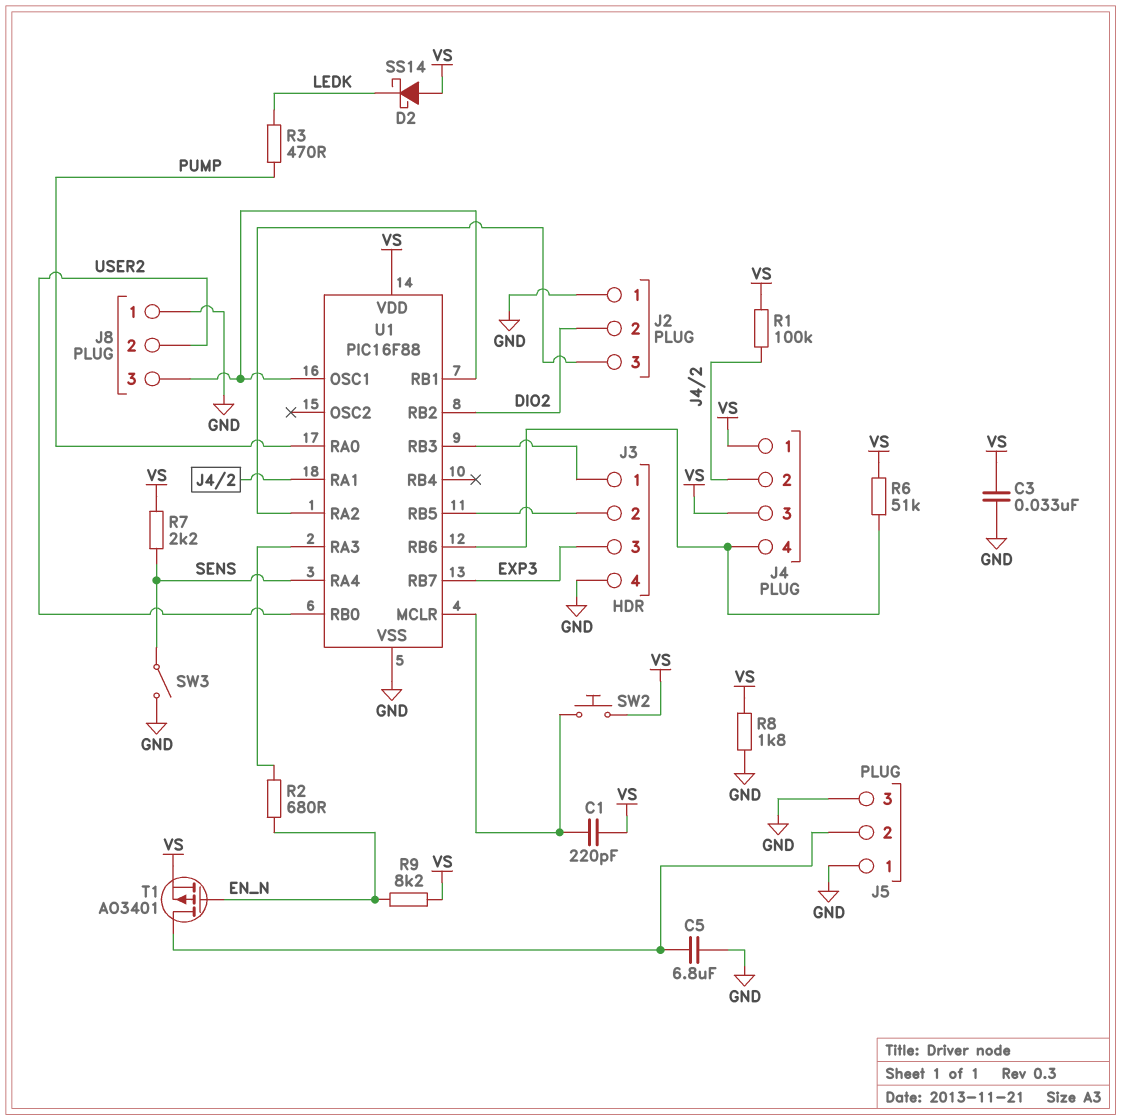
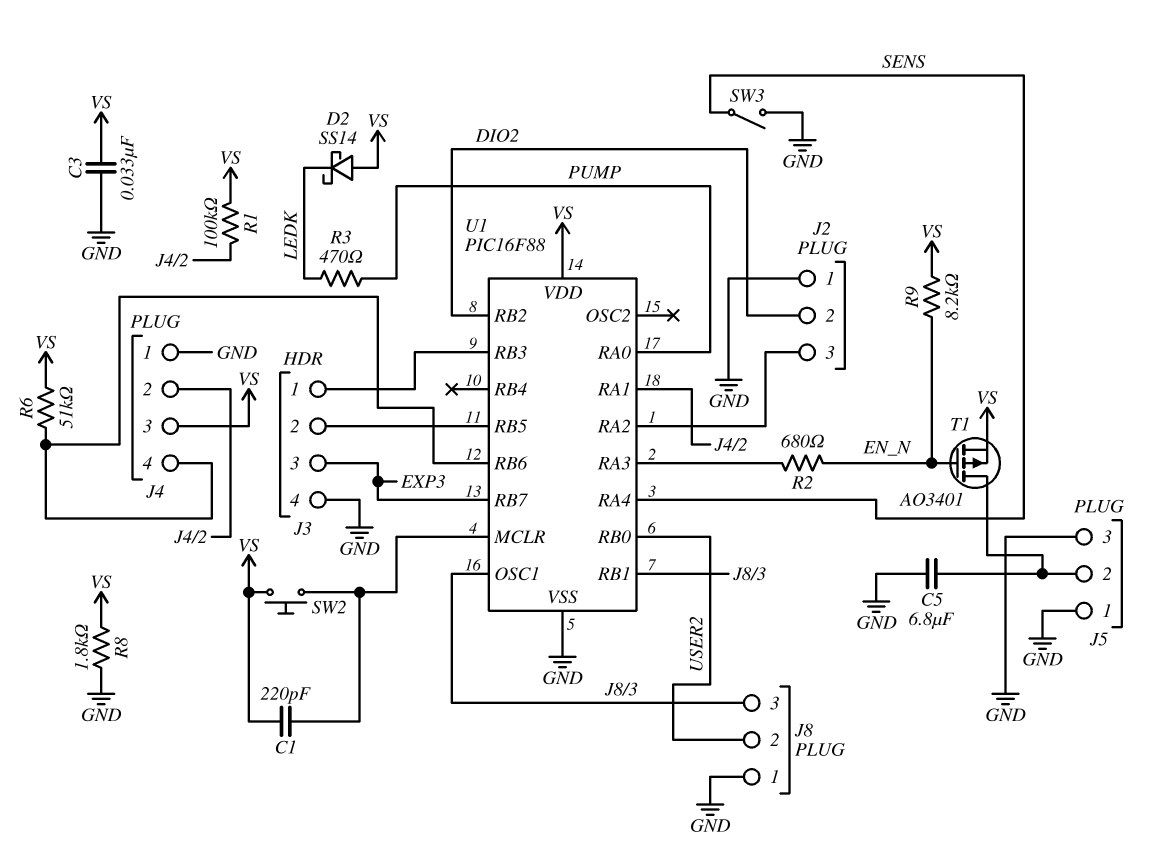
J4 pin 1: VS -> GND
R7: 2.2k (SENS, VS) -> none

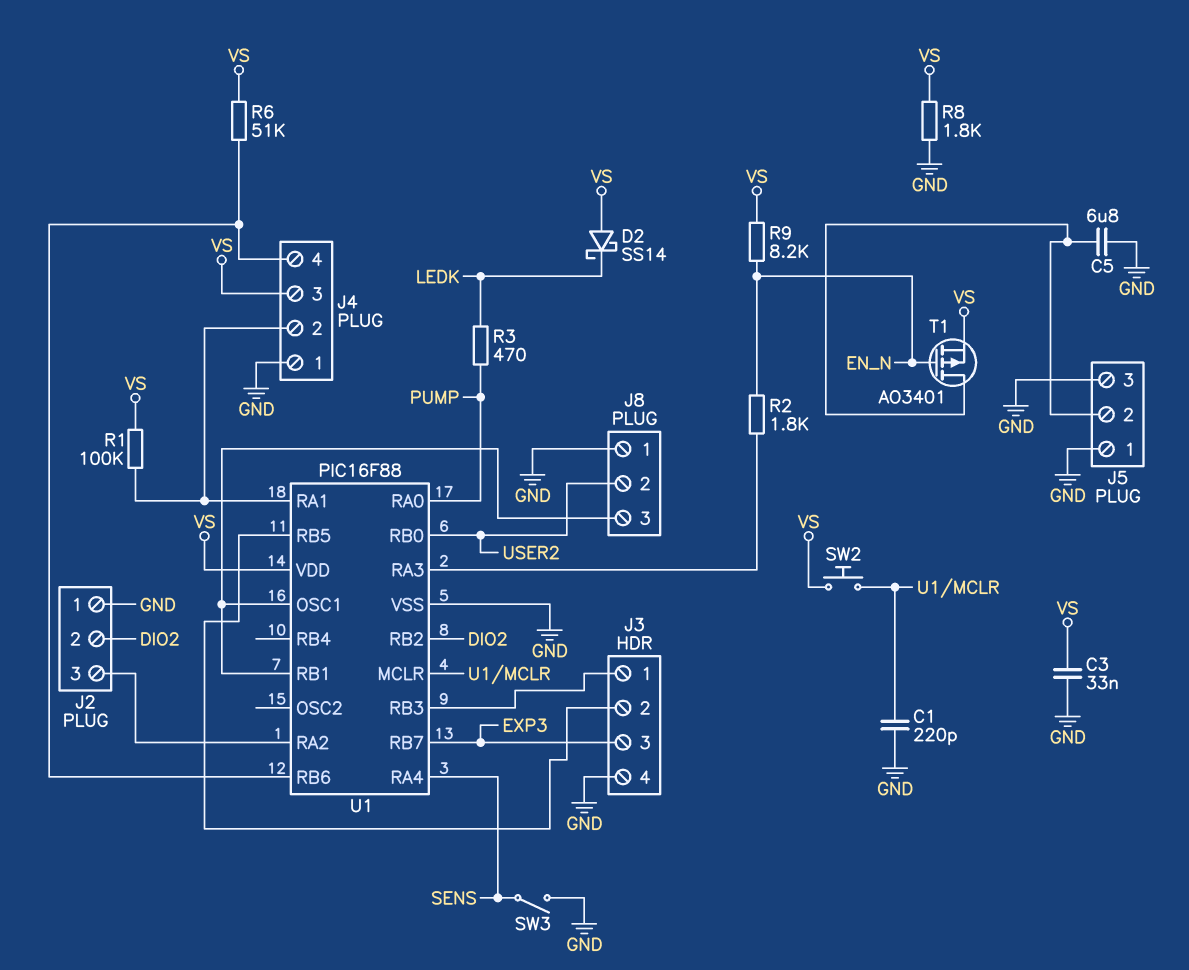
C1: 220pF (U1/MCLR, VS) -> 220pF (GND, U1/MCLR)
R2: 680 (EN_N, U1/RA3) -> 1.8k (EN_N, U1/RA3)

